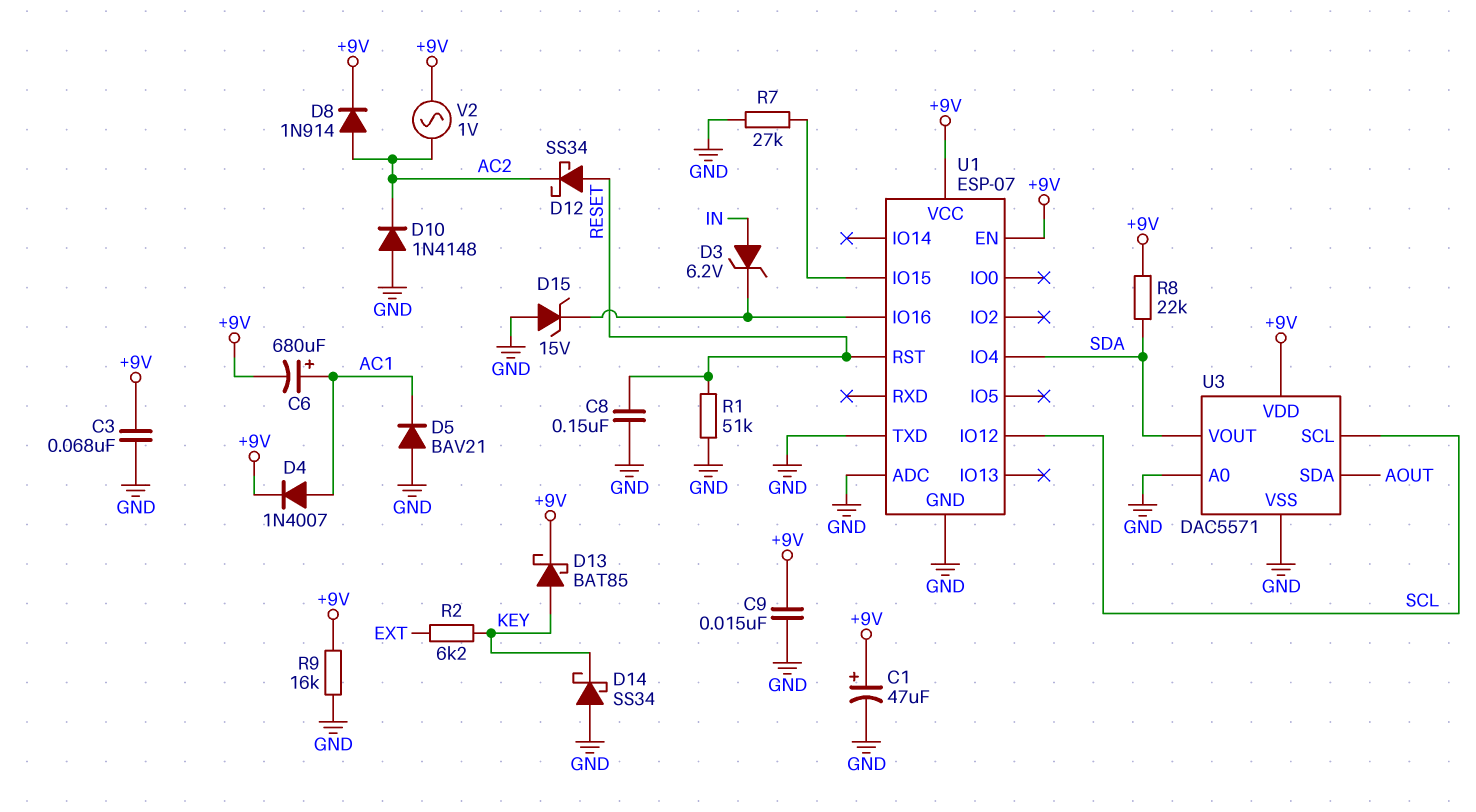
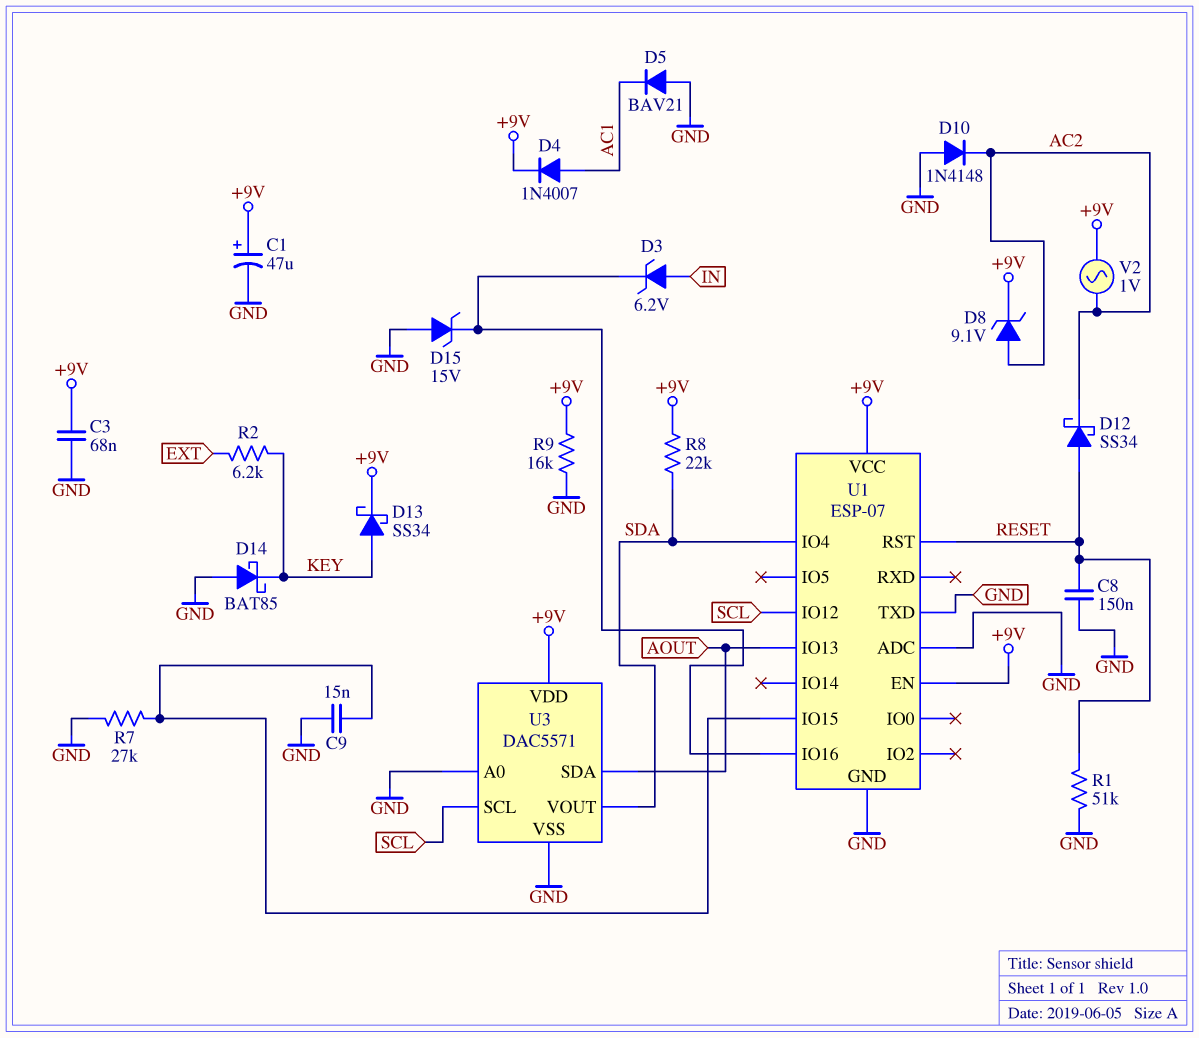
C6: 680uF (plus AC1, minus +9V) -> none
C9: 15nF (+9V, GND) -> 15nF (GND, U1/IO15)
D8: diode 1N914 (A AC2, K +9V) -> zener 9.1V (A AC2, K +9V)
D13: schottky BAT85 (A KEY, K +9V) -> schottky SS34 (A KEY, K +9V)
D14: schottky SS34 (A GND, K KEY) -> schottky BAT85 (A GND, K KEY)
U1 pin IO13: none -> AOUT

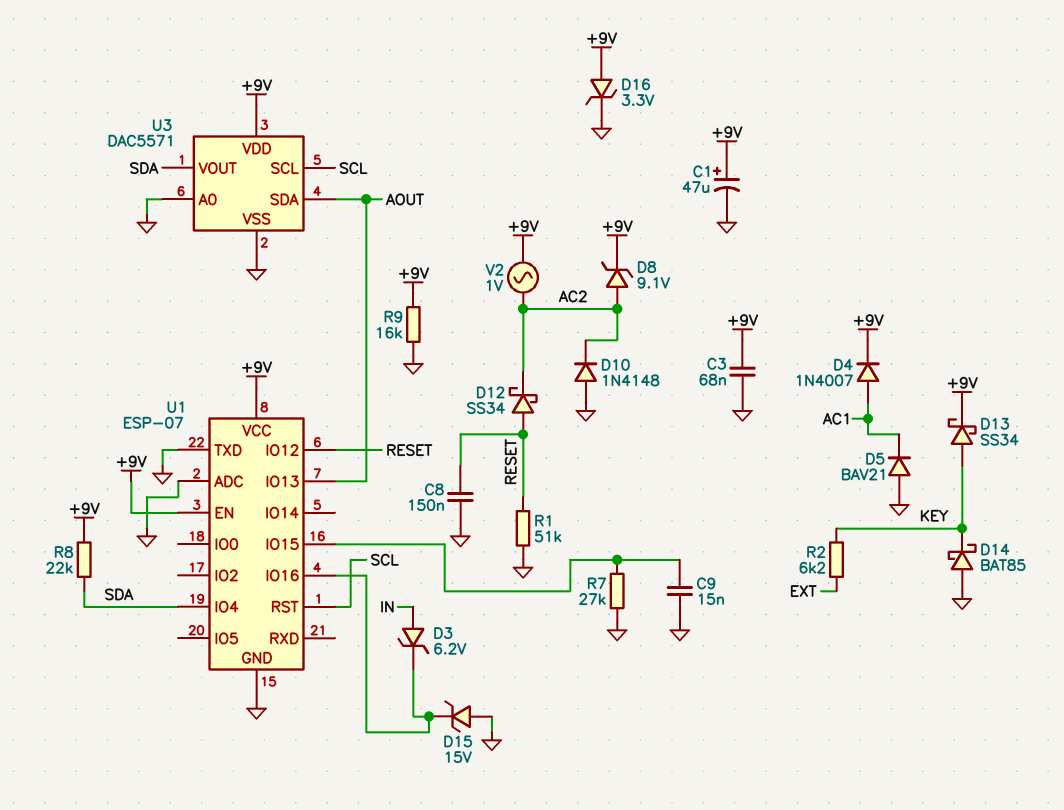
D16: none -> zener 3.3V (A +9V, K GND)
U1 pin IO12: SCL -> RESET
U1 pin RST: RESET -> SCL

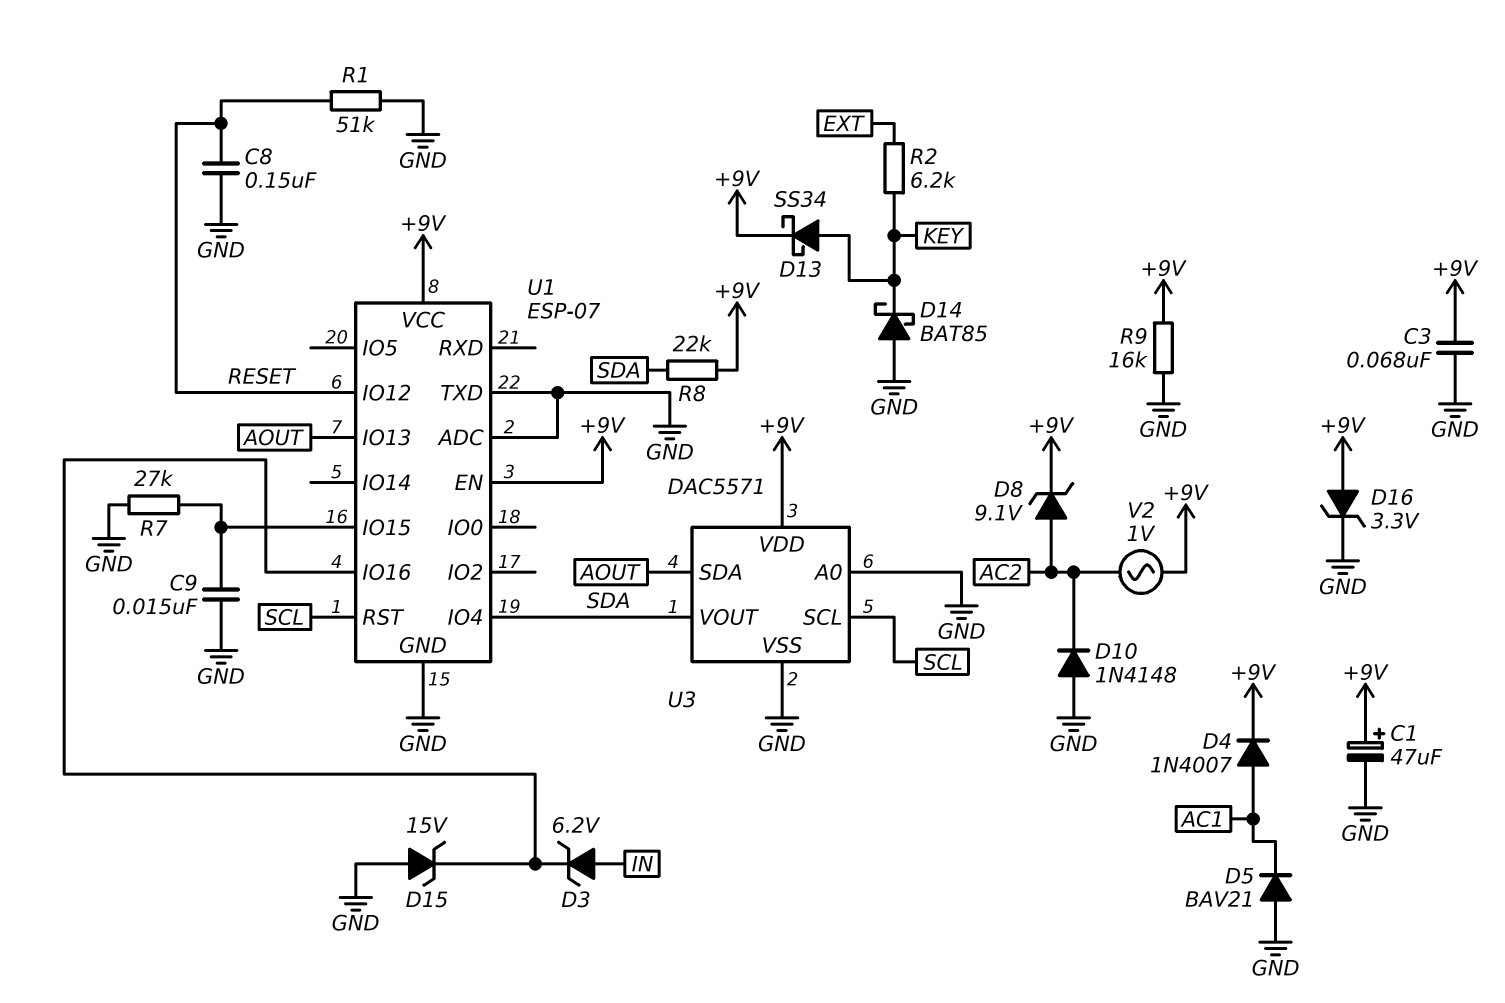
D12: schottky SS34 (A RESET, K AC2) -> none

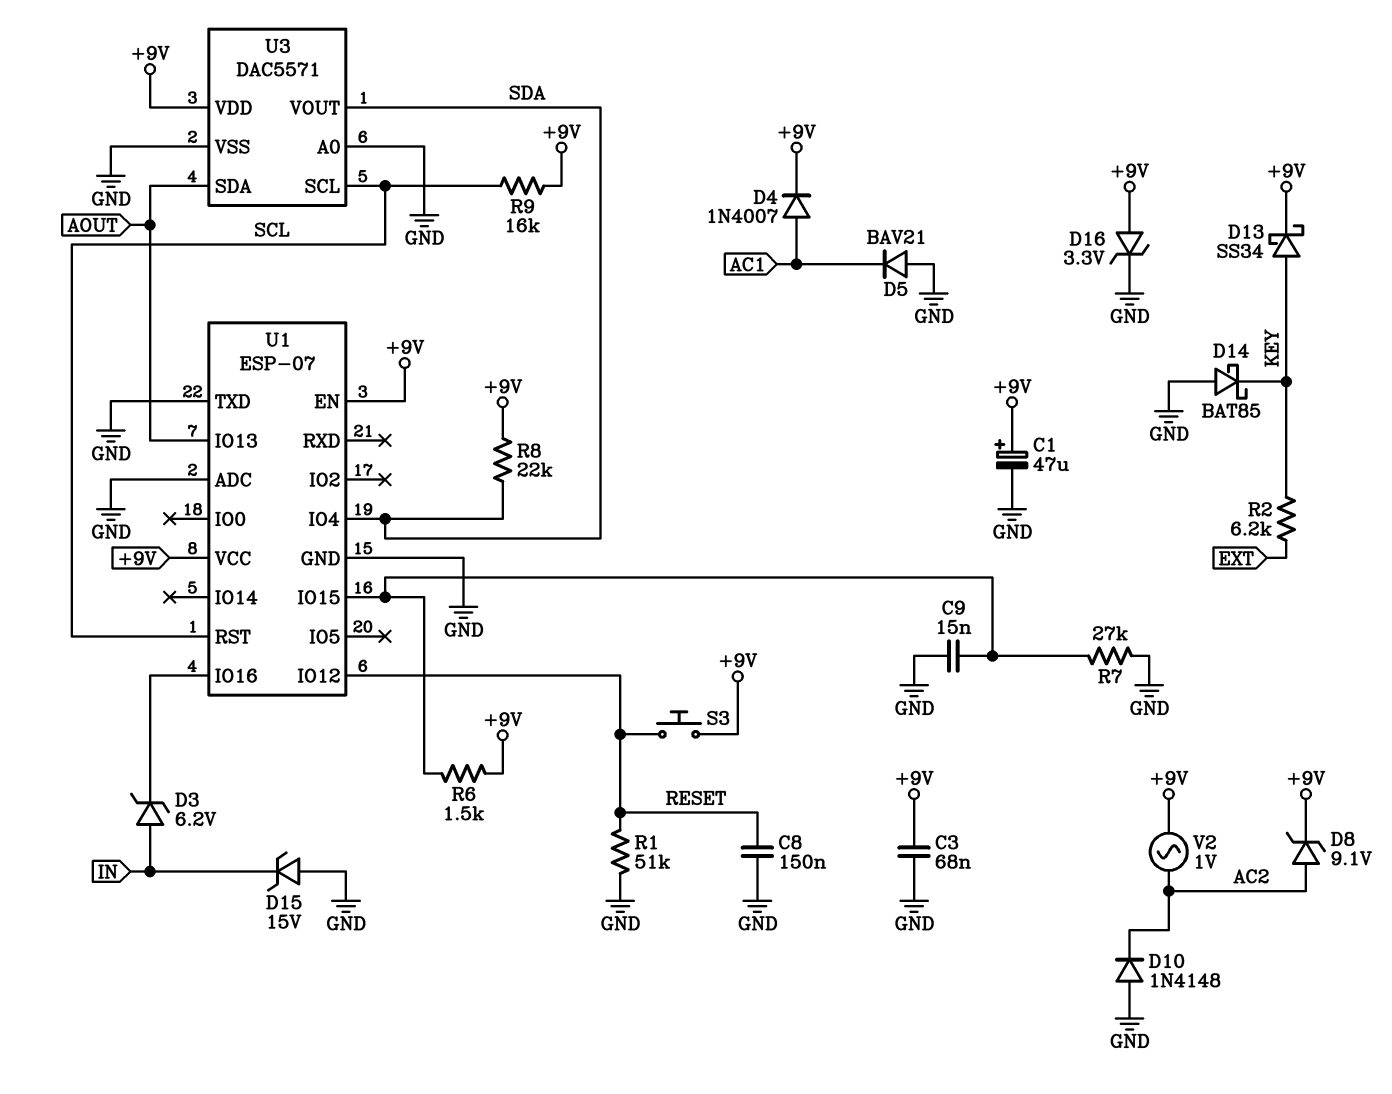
D15: zener 15V (A GND, K U1/IO16) -> zener 15V (A GND, K IN)
R6: none -> 1.5k (+9V, U1/IO15)
R9: 16k (+9V, GND) -> 16k (+9V, SCL)
S3: none -> button (+9V, RESET)

